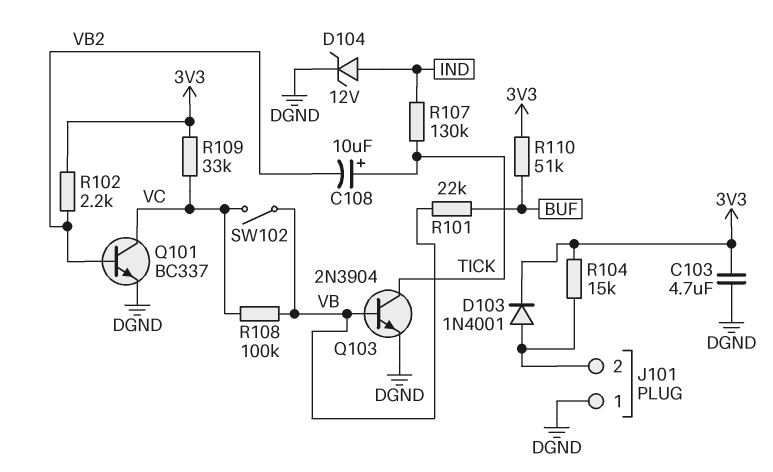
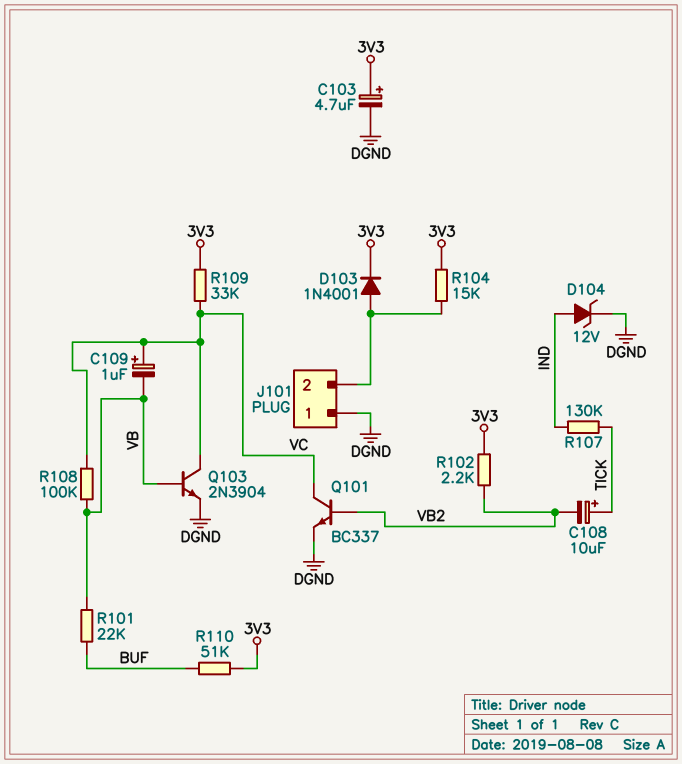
C103: 4.7uF (3V3, DGND) -> 4.7uF (plus 3V3, minus DGND)
C109: none -> 1uF (plus VC, minus VB)
Q103: NPN 2N3904 (B VB, C TICK, E DGND) -> NPN 2N3904 (B VB, C VC, E DGND)
SW102: switch (VB, VC) -> none

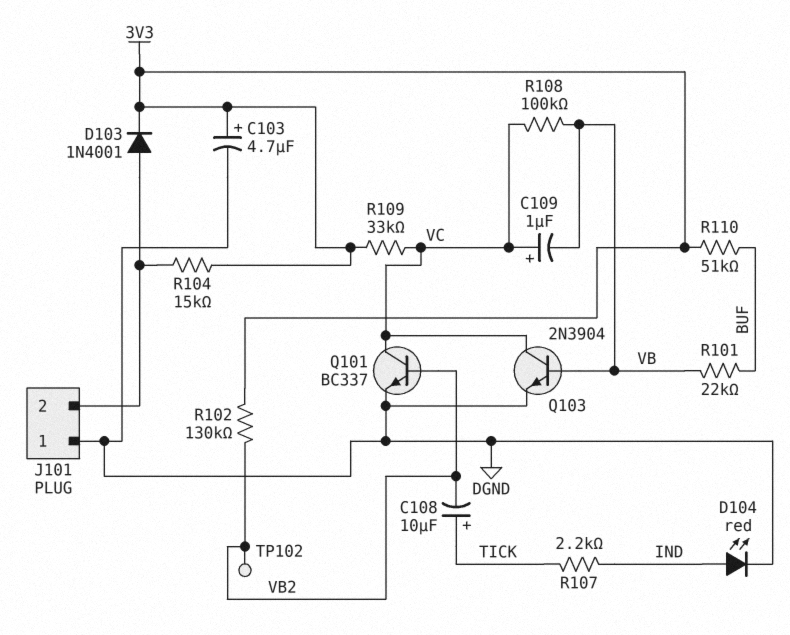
D104: zener 12V (A IND, K DGND) -> LED red (A IND, K DGND)
R102: 2.2k (3V3, VB2) -> 130k (3V3, VB2)
R107: 130k (IND, TICK) -> 2.2k (IND, TICK)
TP102: none -> test point (VB2)

